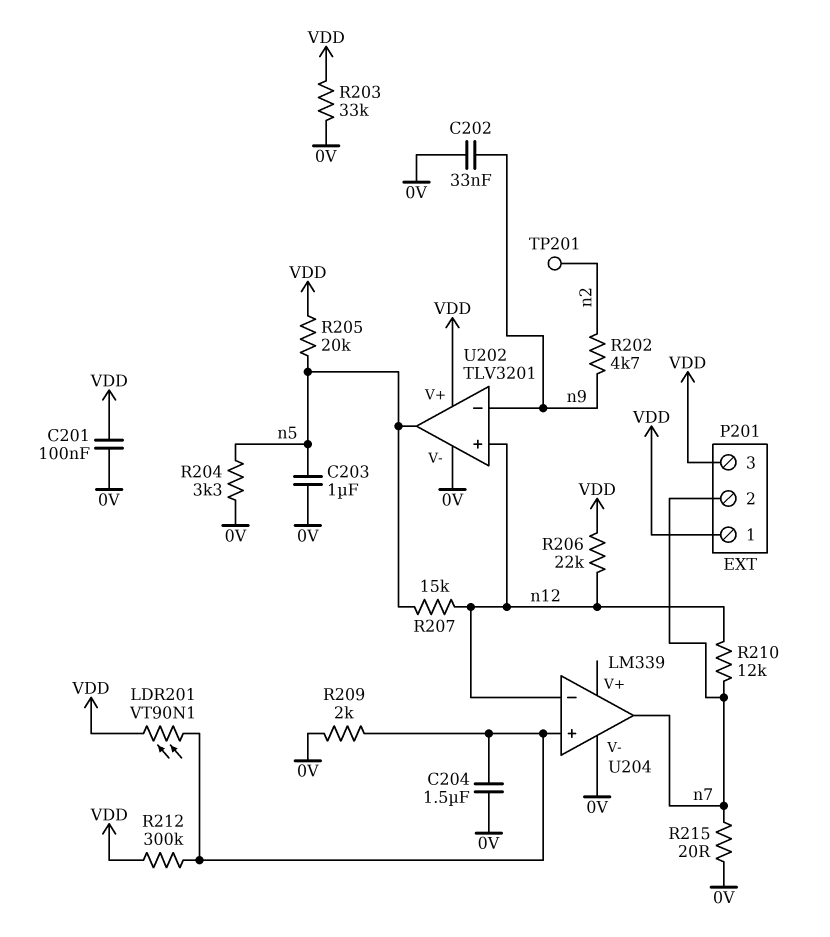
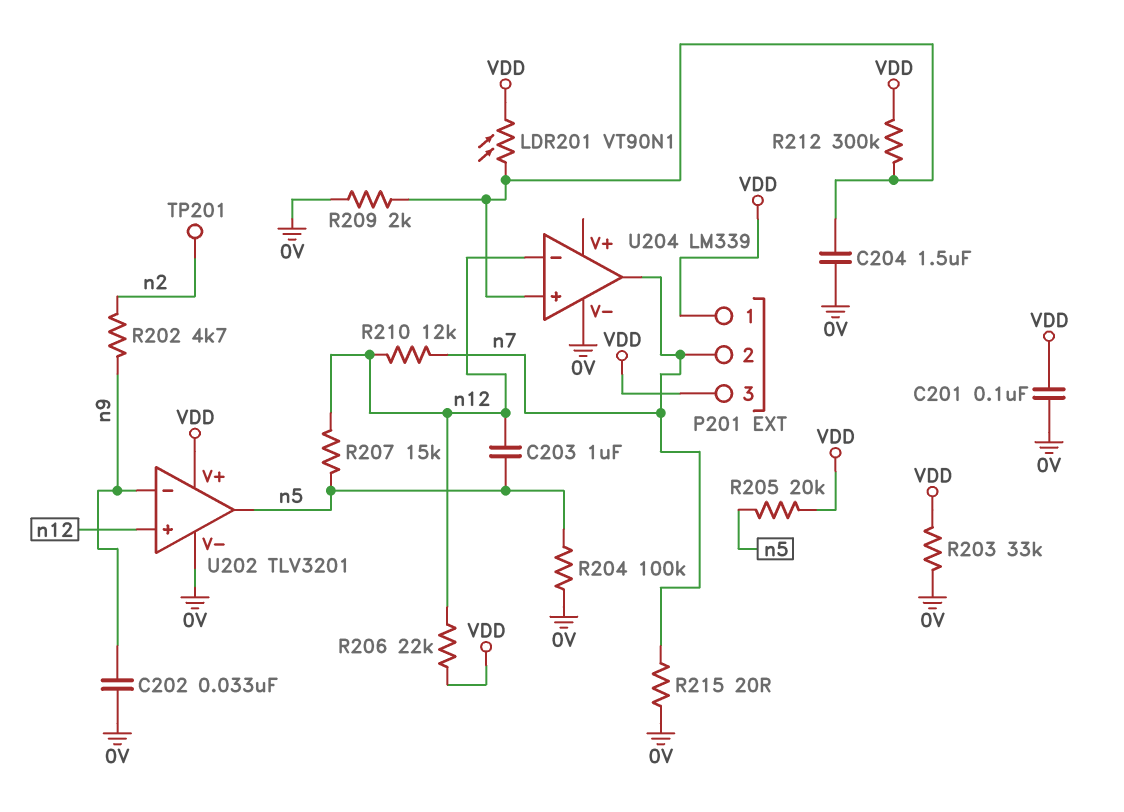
C203: 1uF (0V, n5) -> 1uF (n5, n12)
R204: 3.3k (0V, n5) -> 100k (0V, n5)

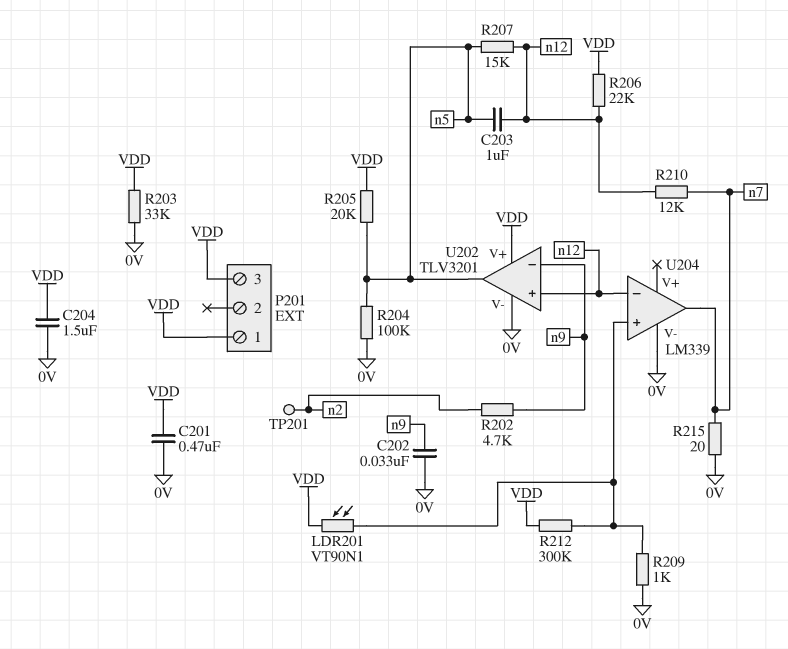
C201: 100nF (0V, VDD) -> 470nF (0V, VDD)
C204: 1.5uF (0V, U204/in+) -> 1.5uF (0V, VDD)
P201 pin 2: n7 -> none
R209: 2k (0V, U204/in+) -> 1k (0V, U204/in+)

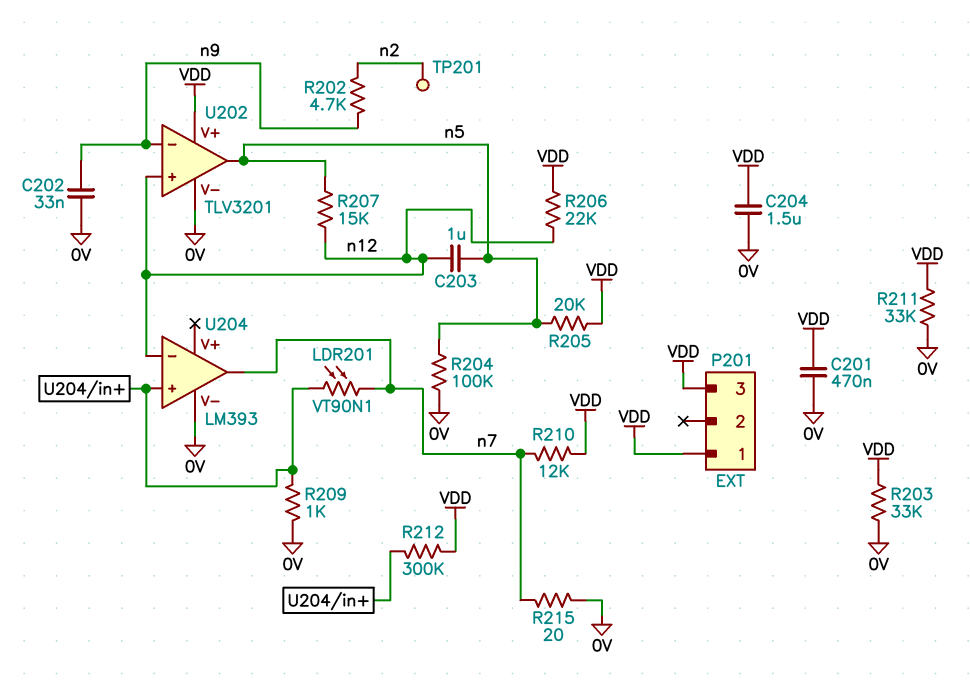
LDR201: VT90N1 (U204/in+, VDD) -> VT90N1 (U204/in+, n7)
R210: 12k (n7, n12) -> 12k (VDD, n7)
R211: none -> 33k (0V, VDD)
U204: LM339 -> LM393

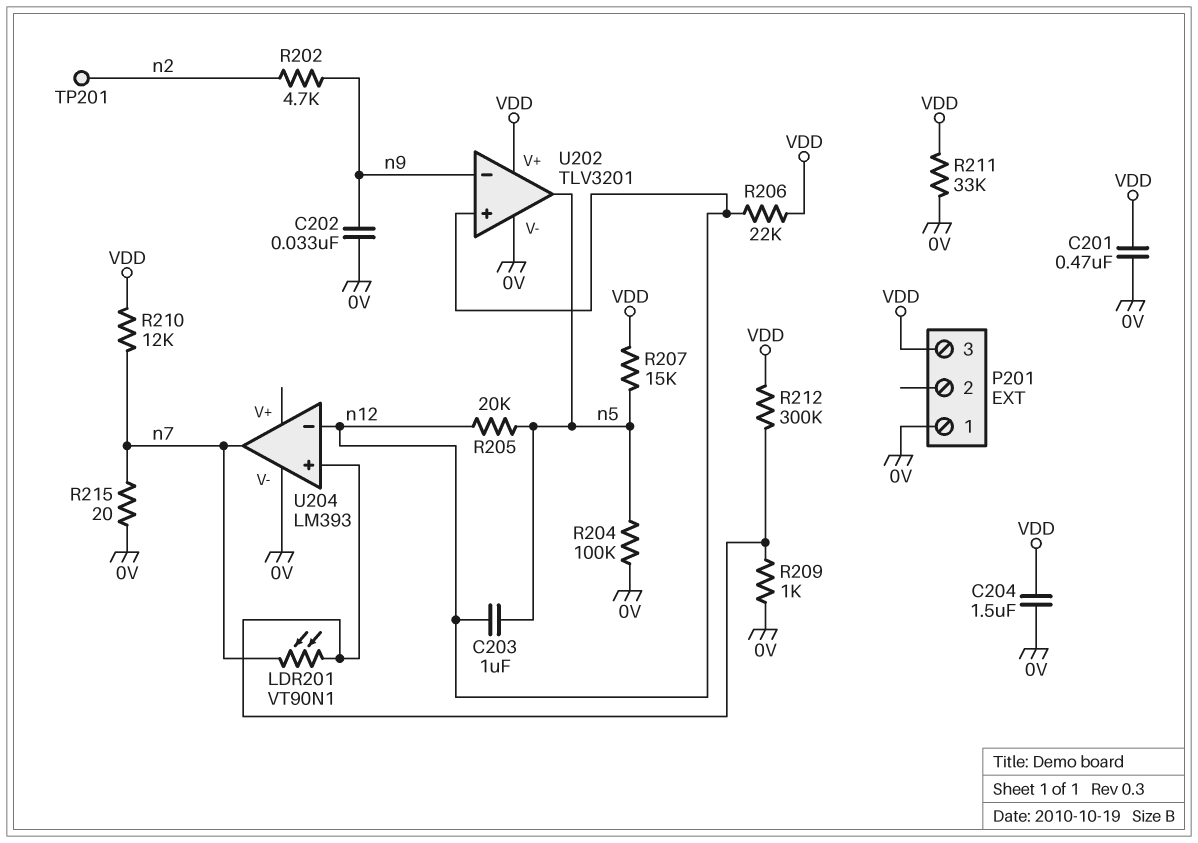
P201 pin 1: VDD -> 0V
R203: 33k (0V, VDD) -> none
R205: 20k (VDD, n5) -> 20k (n5, n12)
R207: 15k (n5, n12) -> 15k (VDD, n5)

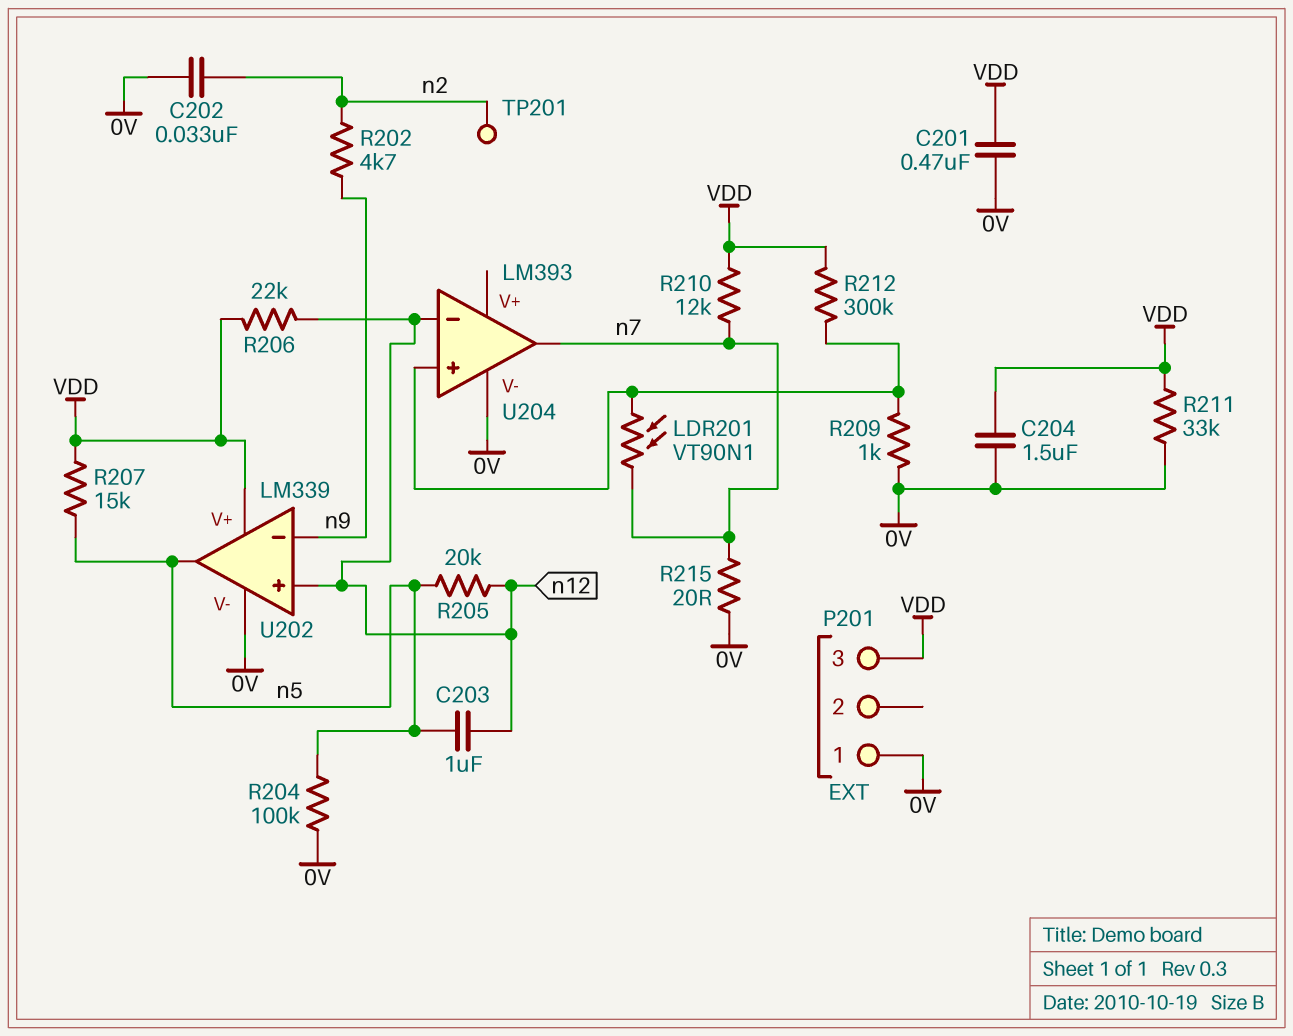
C202: 33nF (0V, n9) -> 33nF (0V, n2)
U202: TLV3201 -> LM339

